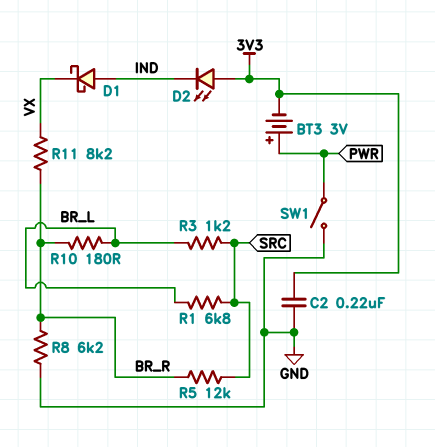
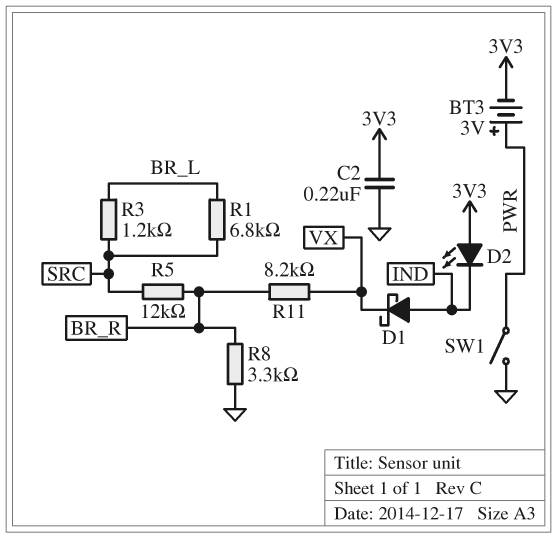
R8: 6.2k (BR_R, GND) -> 3.3k (BR_R, GND)
R10: 180 (BR_L, BR_R) -> none

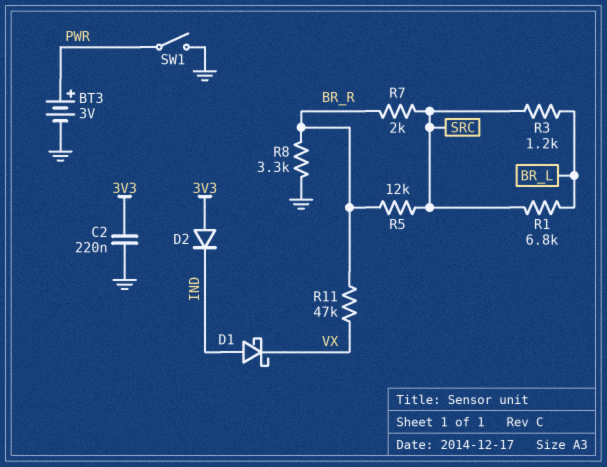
BT3: 3V (plus PWR, minus 3V3) -> 3V (plus PWR, minus GND)
D2: LED (A 3V3, K IND) -> diode (A 3V3, K IND)
R7: none -> 2k (BR_R, SRC)
R11: 8.2k (BR_R, VX) -> 47k (BR_R, VX)

